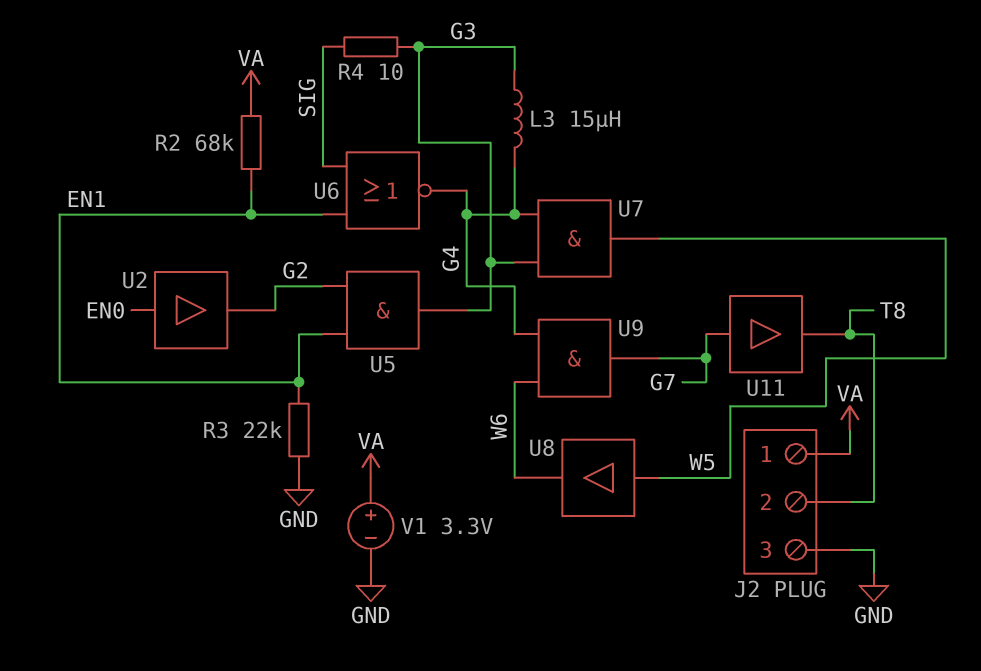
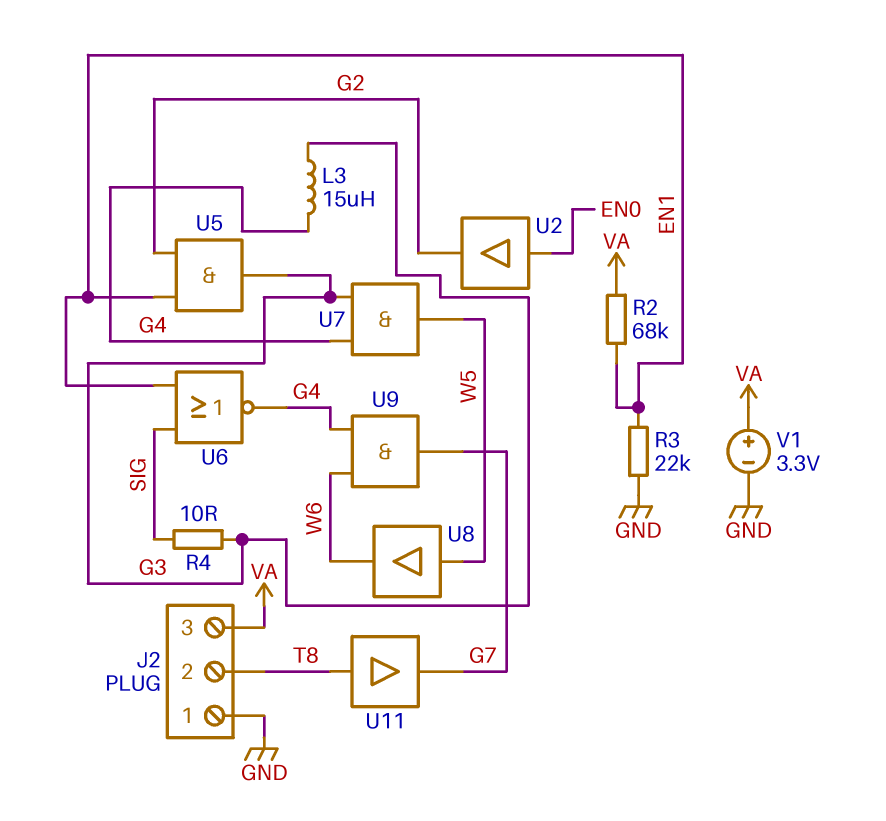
J2 pin 1: VA -> GND
J2 pin 3: GND -> VA
U11: buffer (in G7, out T8) -> buffer (in T8, out G7)

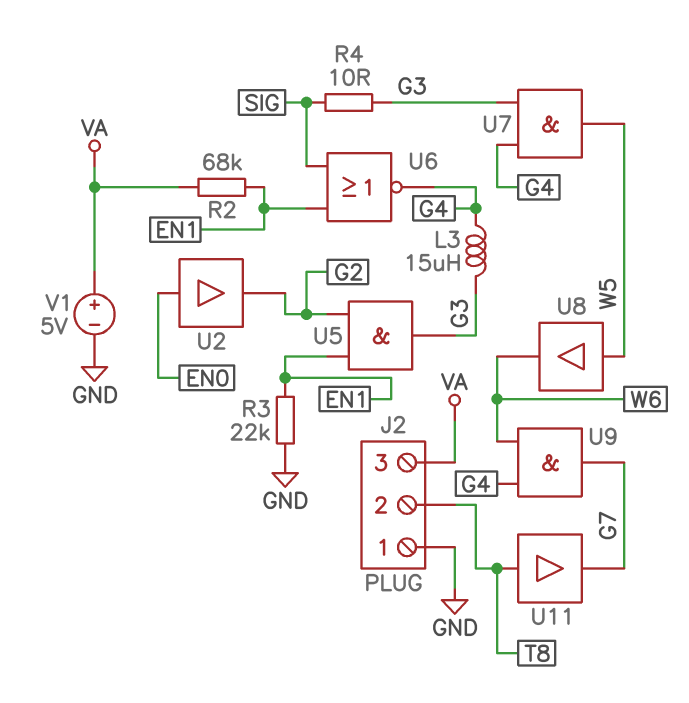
V1: 3.3V (plus VA, minus GND) -> 5V (plus VA, minus GND)

